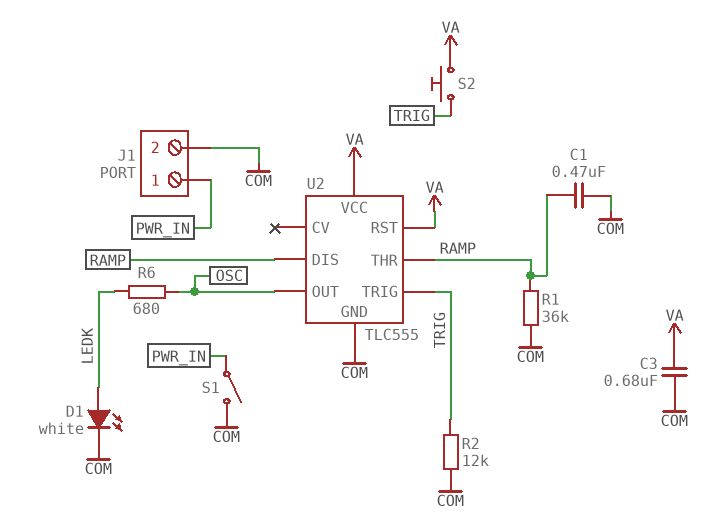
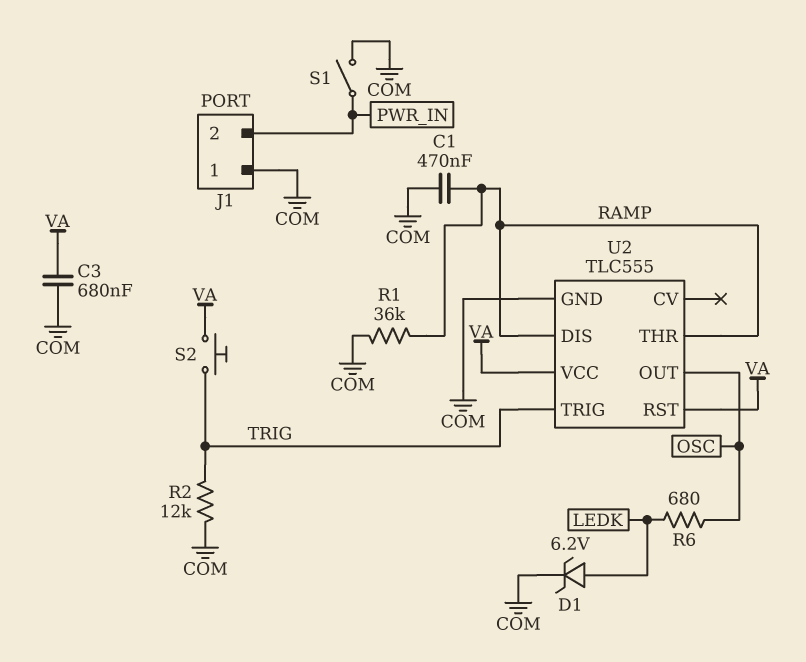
D1: LED white (A LEDK, K COM) -> zener 6.2V (A LEDK, K COM)
J1 pin 1: PWR_IN -> COM
J1 pin 2: COM -> PWR_IN

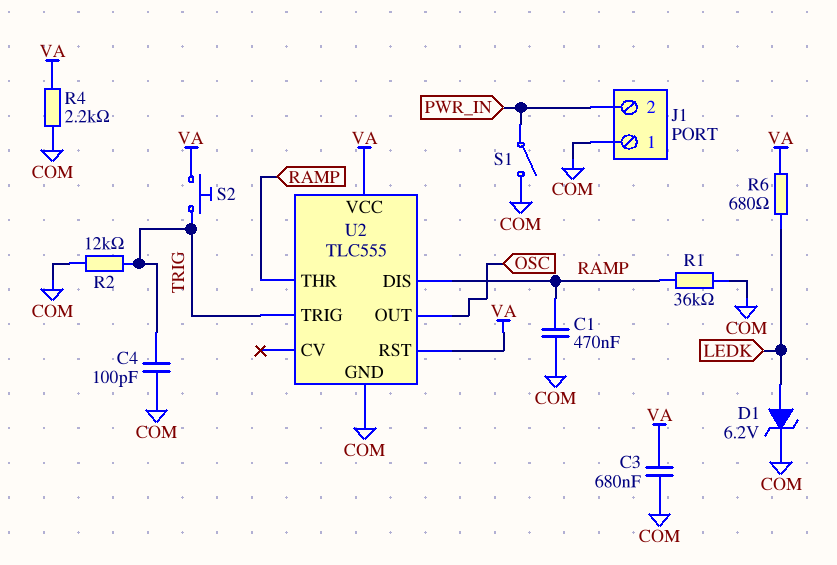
C4: none -> 100pF (COM, TRIG)
R4: none -> 2.2k (COM, VA)
R6: 680 (LEDK, OSC) -> 680 (LEDK, VA)

